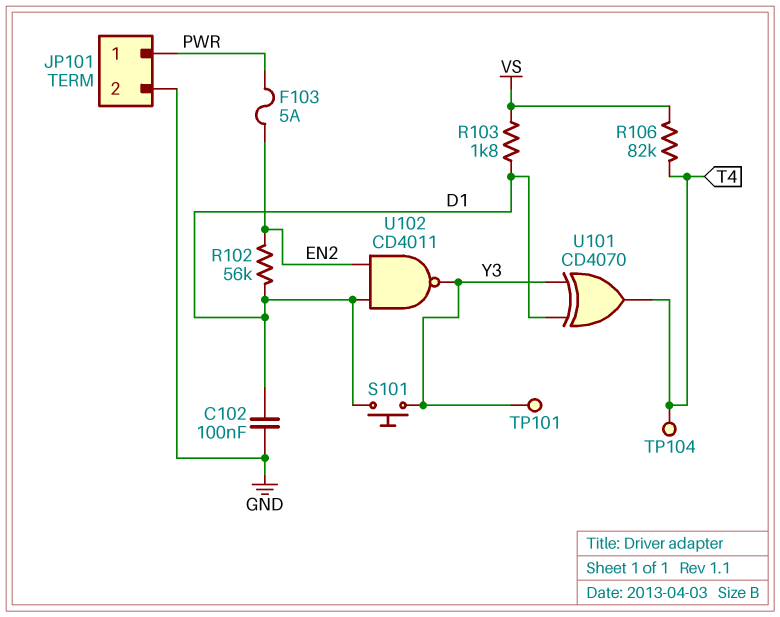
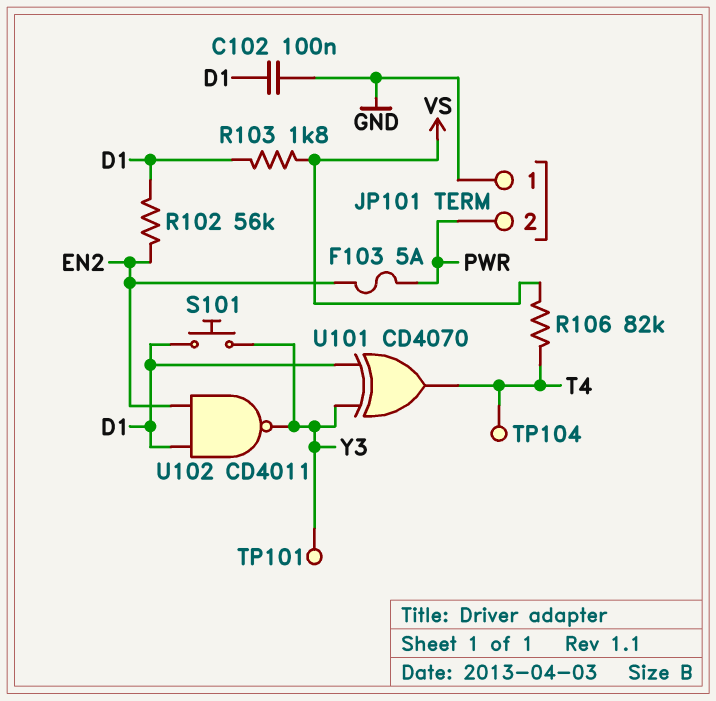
JP101 pin 1: PWR -> GND
JP101 pin 2: GND -> PWR

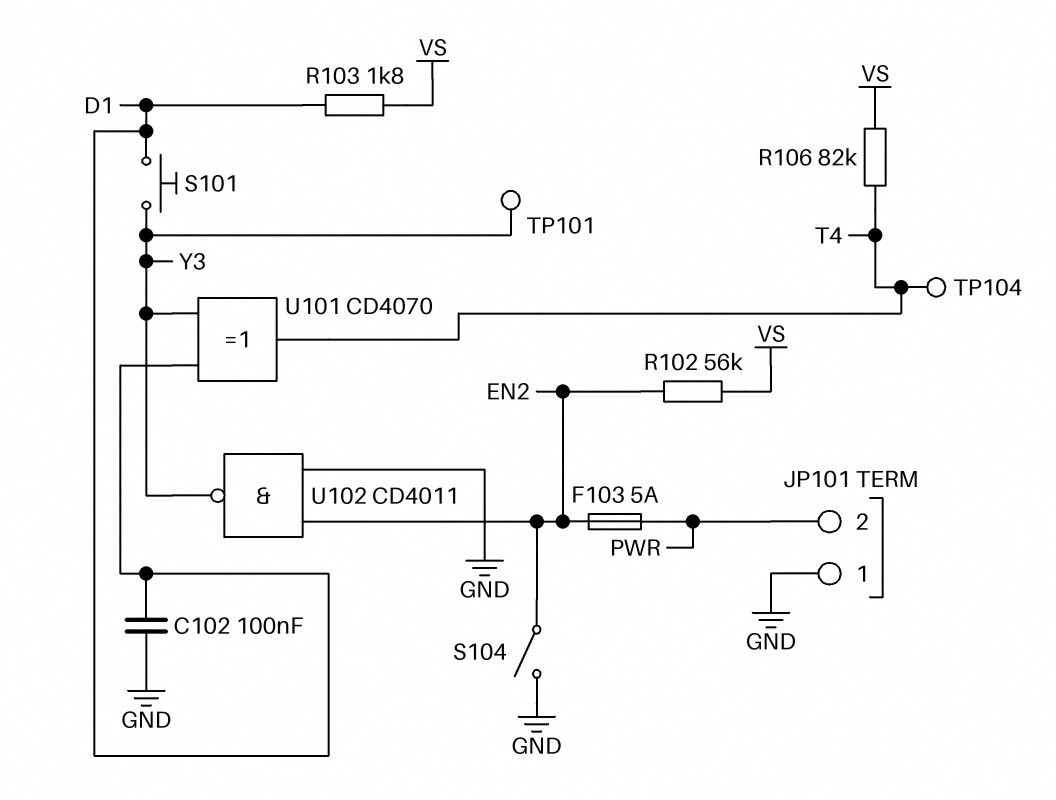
R102: 56k (D1, EN2) -> 56k (EN2, VS)
S104: none -> switch (EN2, GND)
U102: NAND CD4011 (in D1, in EN2, out Y3) -> NAND CD4011 (in EN2, in GND, out Y3)

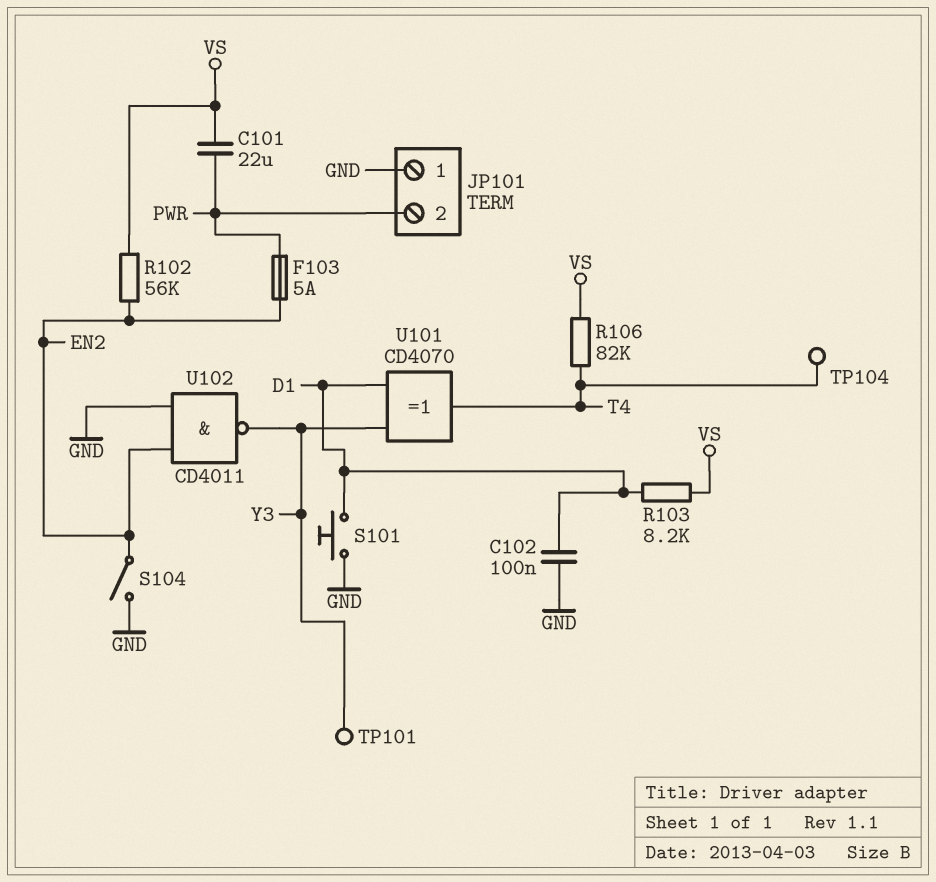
C101: none -> 22uF (PWR, VS)
R103: 1.8k (D1, VS) -> 8.2k (D1, VS)
S101: button (D1, Y3) -> button (D1, GND)

